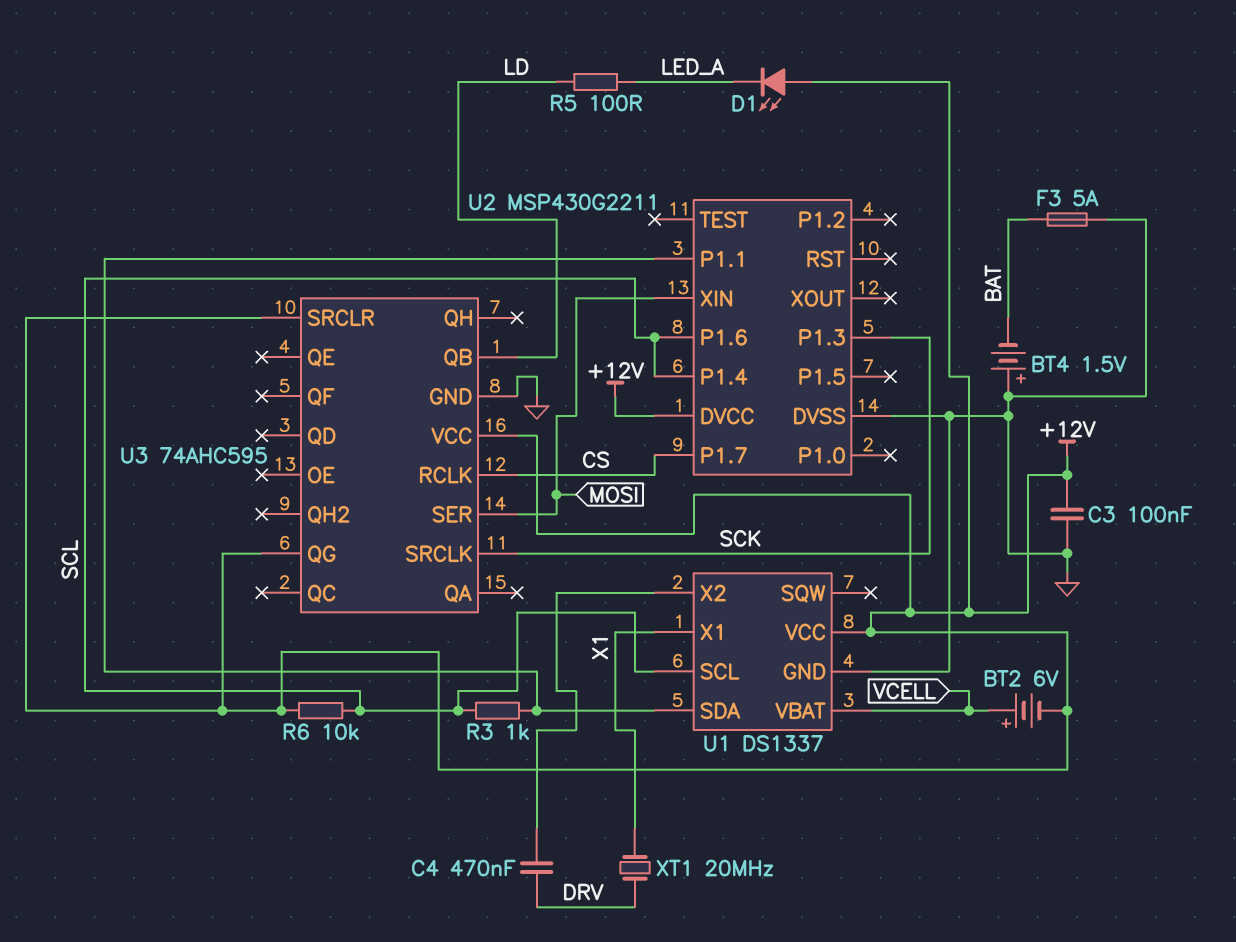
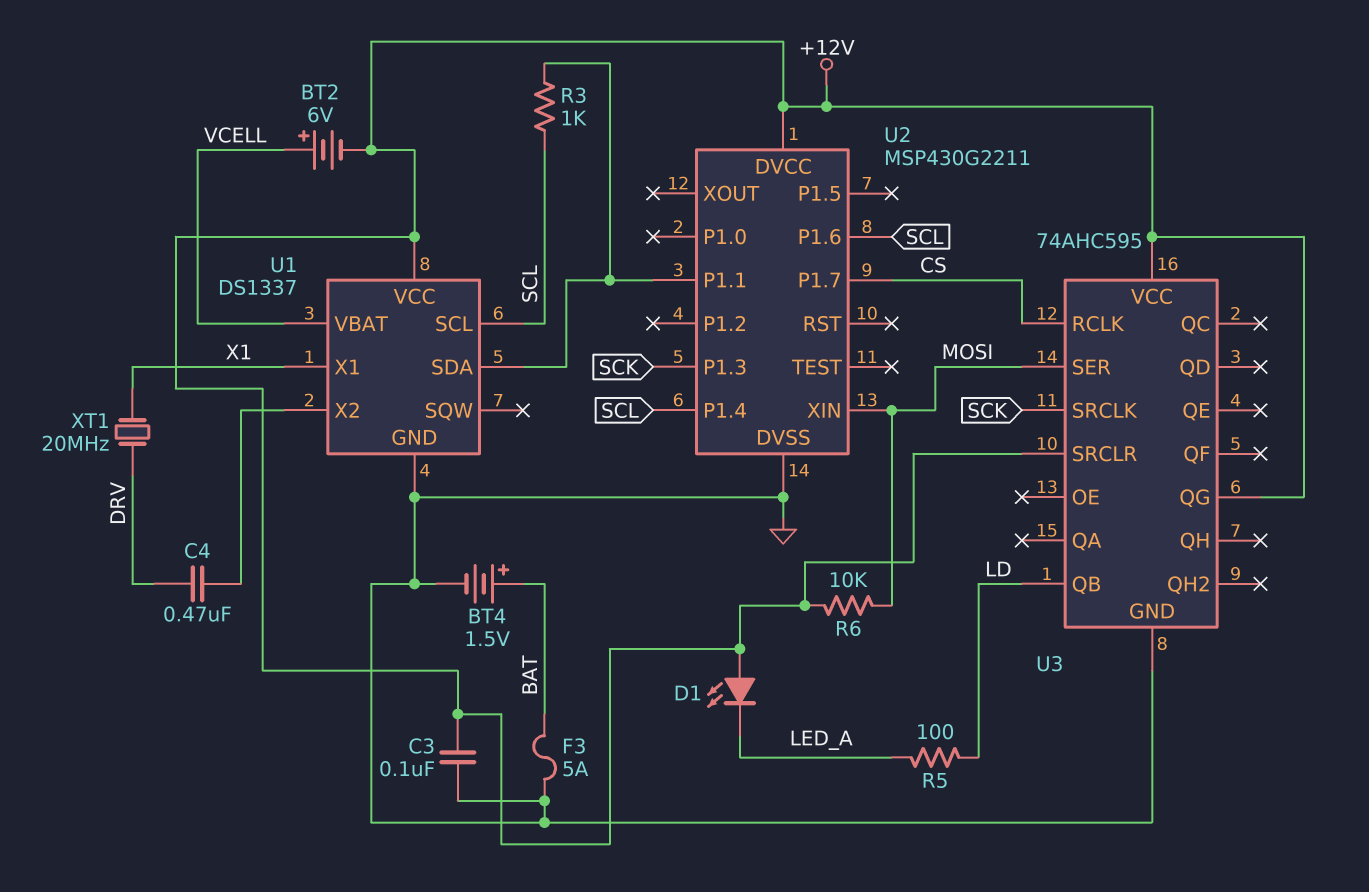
BT4: 1.5V (plus GND, minus BAT) -> 1.5V (plus BAT, minus GND)
R6: 10k (+12V, SCL) -> 10k (+12V, MOSI)

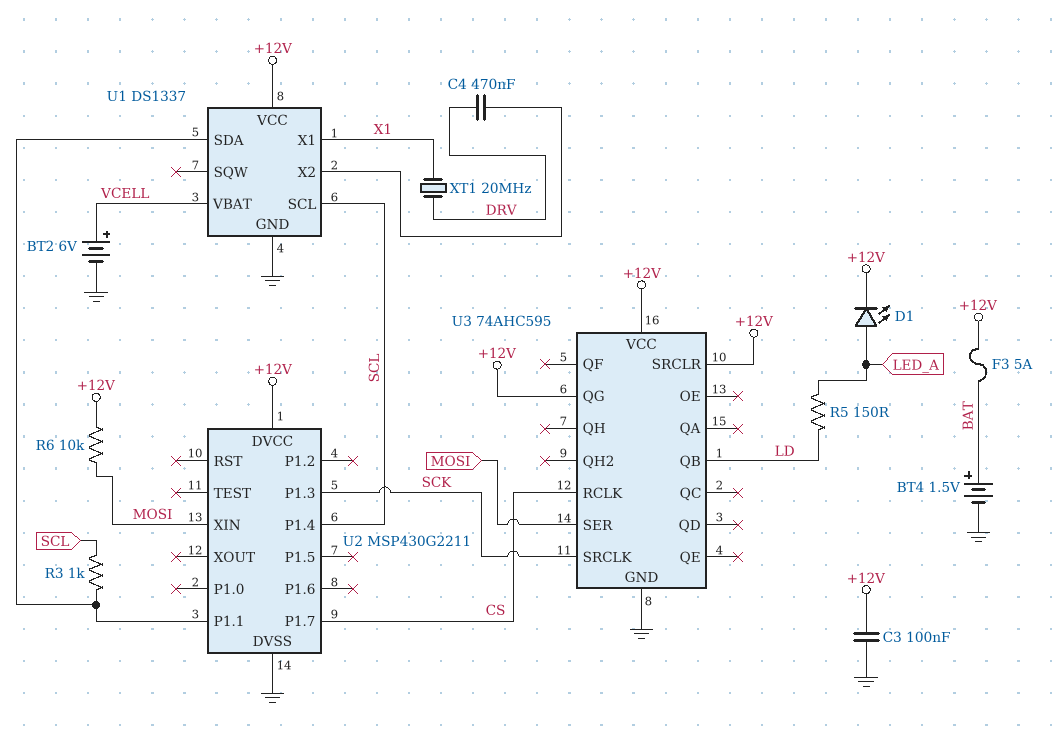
BT2: 6V (plus VCELL, minus +12V) -> 6V (plus VCELL, minus GND)
D1: LED (A +12V, K LED_A) -> LED (A LED_A, K +12V)
F3: 5A (BAT, GND) -> 5A (+12V, BAT)
R5: 100 (LD, LED_A) -> 150 (LD, LED_A)
U2 pin P1.6: SCL -> none

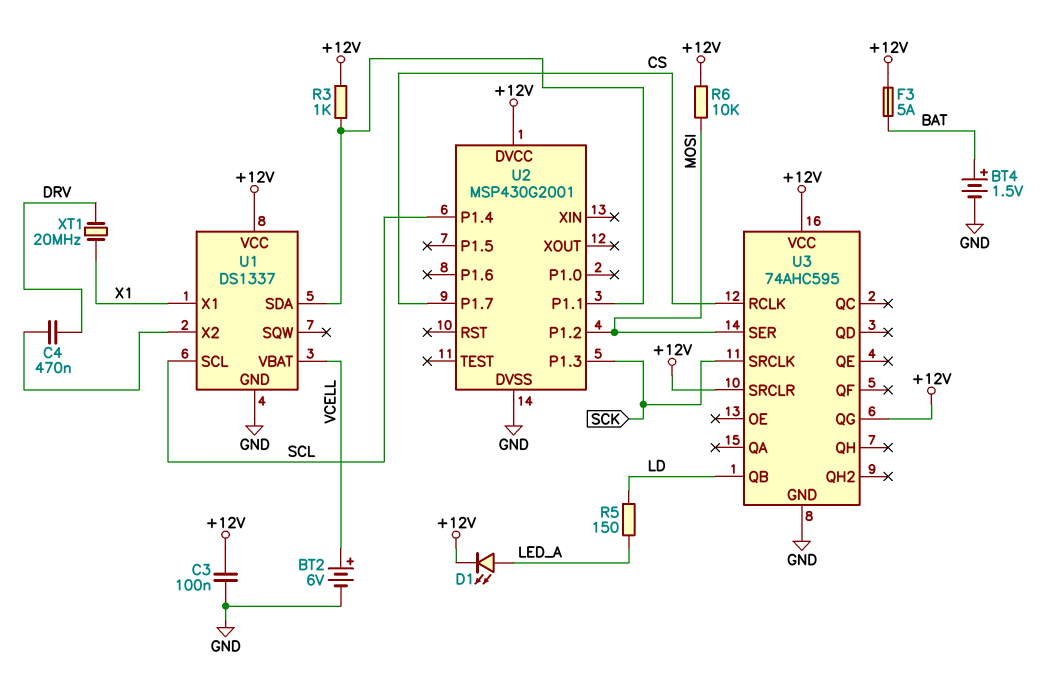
R3: 1k (SCL, U1/SDA) -> 1k (+12V, U1/SDA)
U2: MSP430G2211 -> MSP430G2001
U2 pin P1.2: none -> MOSI
U2 pin XIN: MOSI -> none

